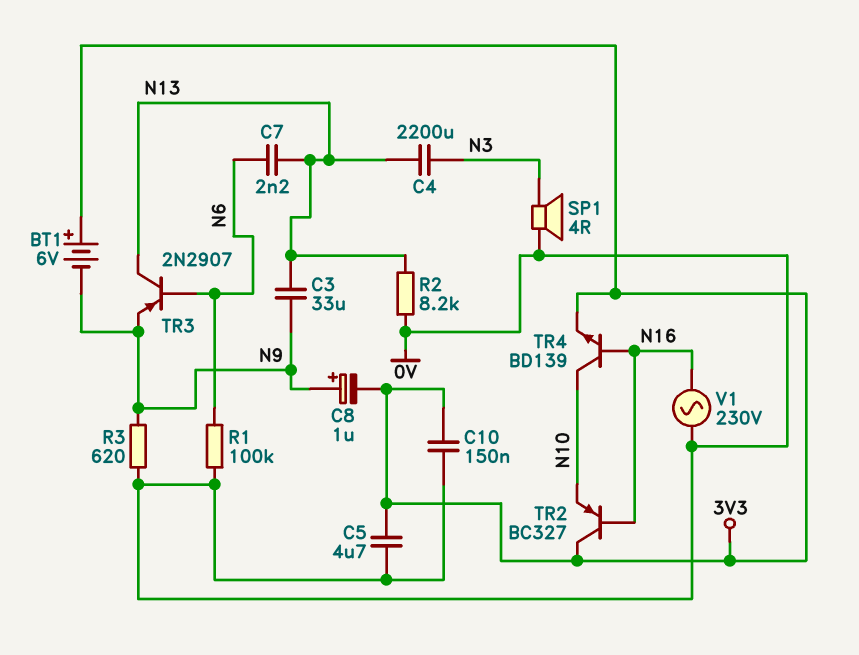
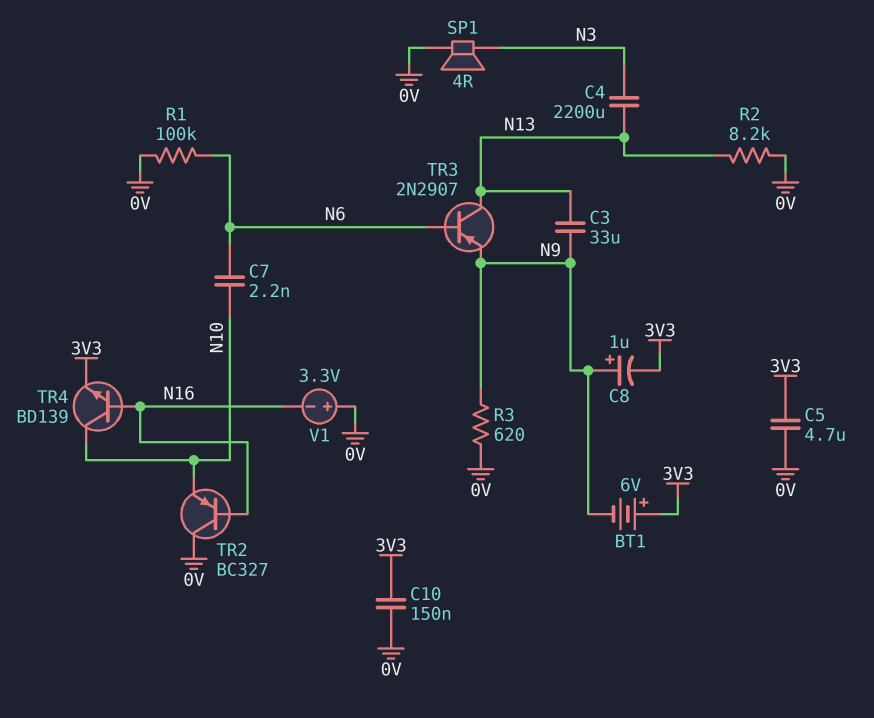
C7: 2.2nF (N6, N13) -> 2.2nF (N6, N10)
TR2: PNP BC327 (B N16, C 3V3, E N10) -> PNP BC327 (B N16, C 0V, E N10)
V1: AC 230V (0V, N16) -> 3.3V (plus 0V, minus N16)

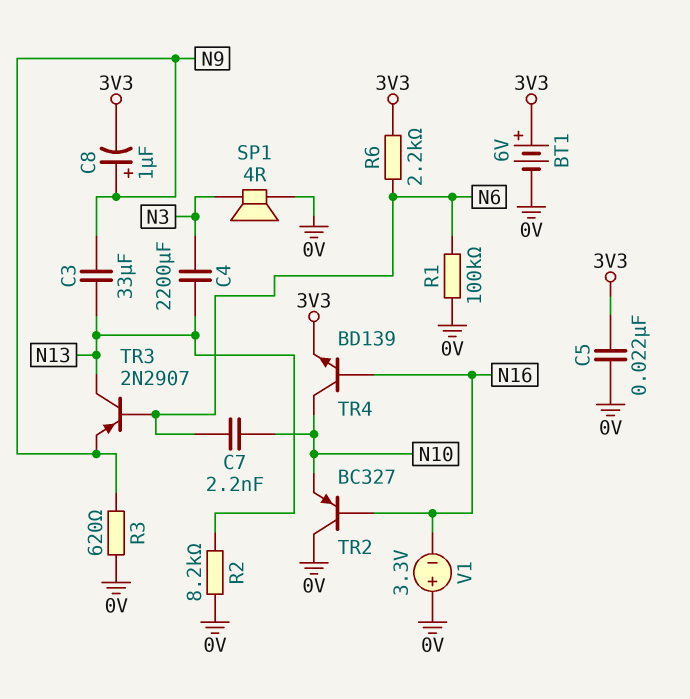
BT1: 6V (plus 3V3, minus N9) -> 6V (plus 3V3, minus 0V)
C5: 4.7uF (0V, 3V3) -> 22nF (0V, 3V3)
C10: 150nF (0V, 3V3) -> none
R6: none -> 2.2k (3V3, N6)

